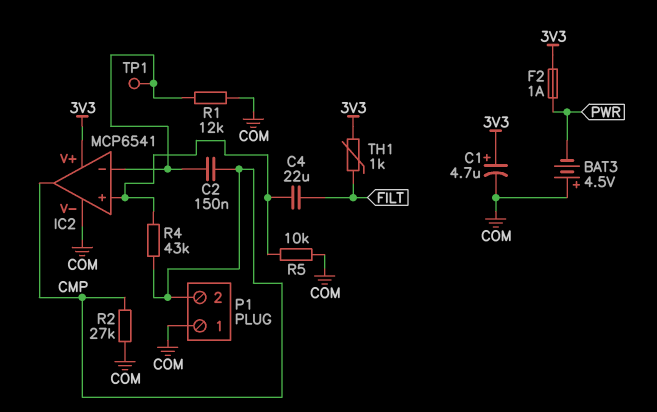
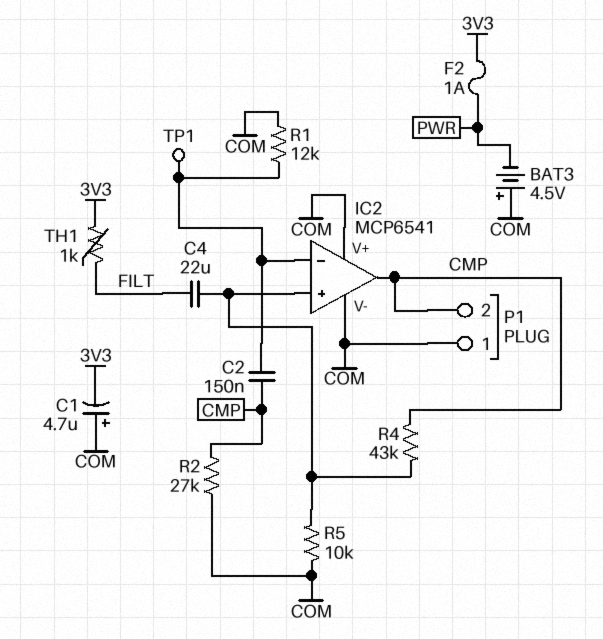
C1: 4.7uF (plus 3V3, minus COM) -> 4.7uF (plus COM, minus 3V3)
IC2 pin V+: 3V3 -> COM

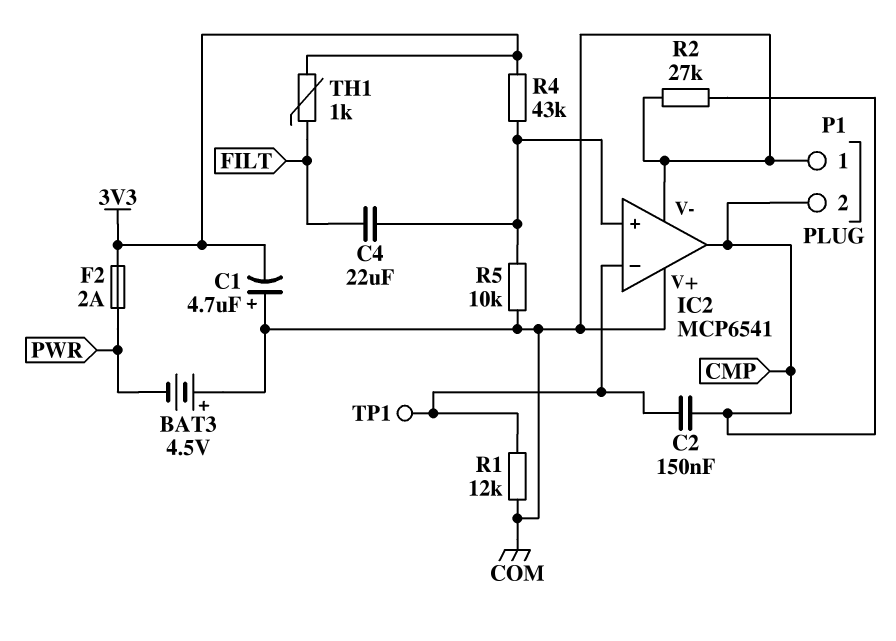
F2: 1A (3V3, PWR) -> 2A (3V3, PWR)
R4: 43k (CMP, IC2/in+) -> 43k (3V3, IC2/in+)

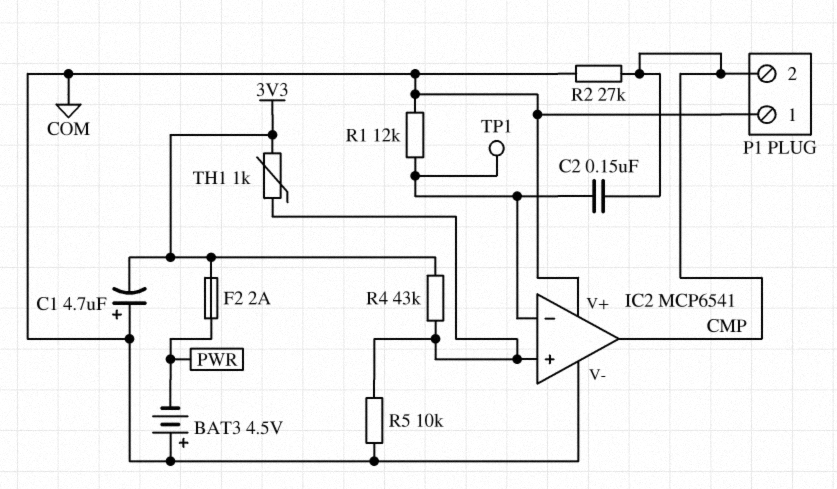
C4: 22uF (FILT, IC2/in+) -> none
TH1: 1k (3V3, FILT) -> 1k (3V3, IC2/in+)

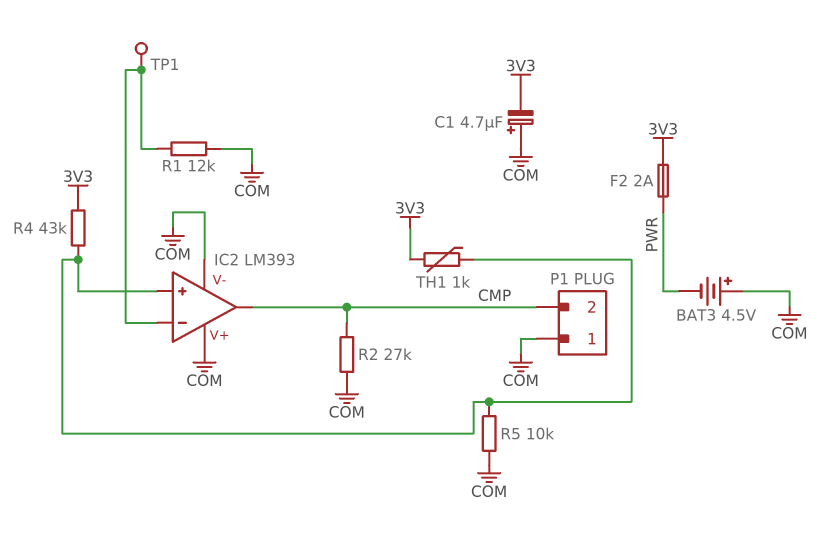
C2: 150nF (CMP, IC2/in-) -> none
IC2: MCP6541 -> LM393

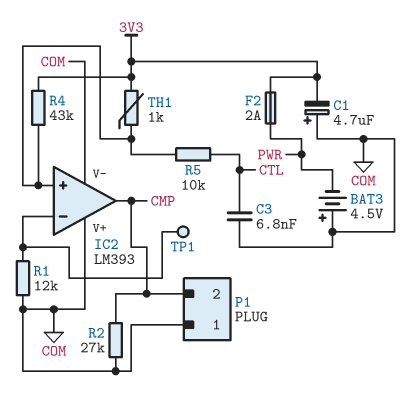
C3: none -> 6.8nF (COM, CTL)
R5: 10k (COM, IC2/in+) -> 10k (CTL, IC2/in+)

